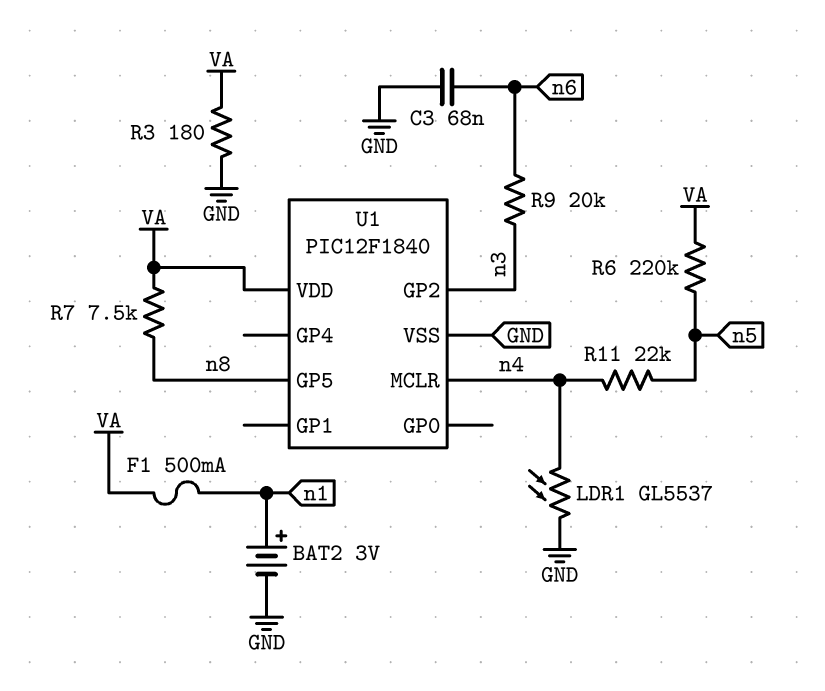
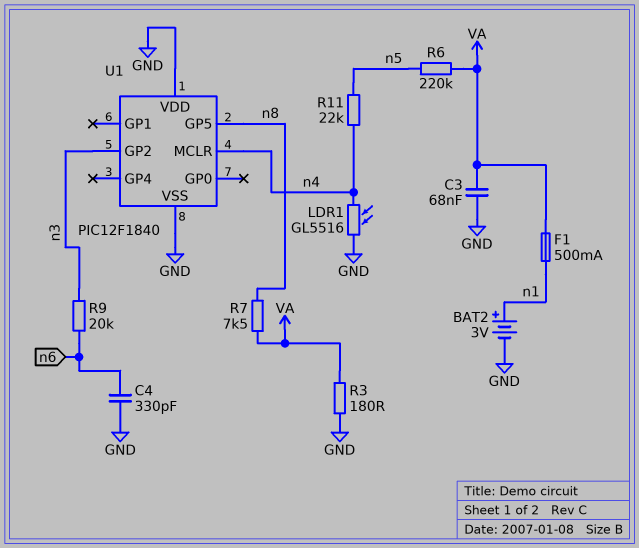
C3: 68nF (GND, n6) -> 68nF (GND, VA)
C4: none -> 330pF (GND, n6)
LDR1: GL5537 (GND, n4) -> GL5516 (GND, n4)
U1 pin VDD: VA -> GND

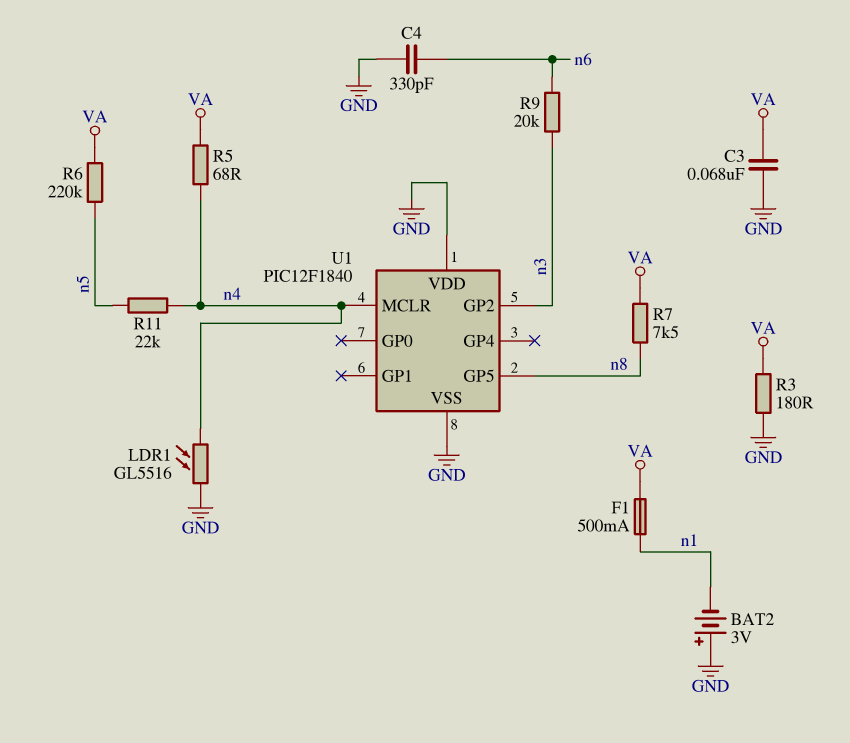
BAT2: 3V (plus n1, minus GND) -> 3V (plus GND, minus n1)
R5: none -> 68 (VA, n4)

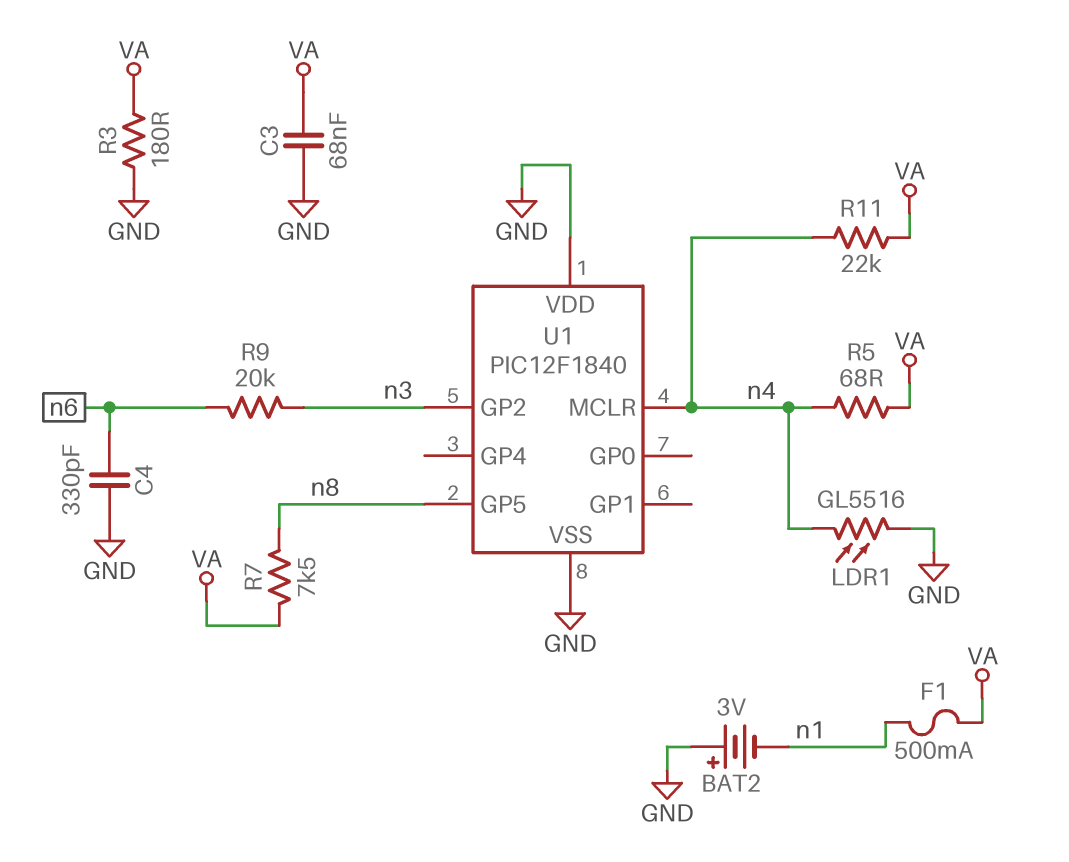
R6: 220k (VA, n5) -> none
R11: 22k (n4, n5) -> 22k (VA, n4)

